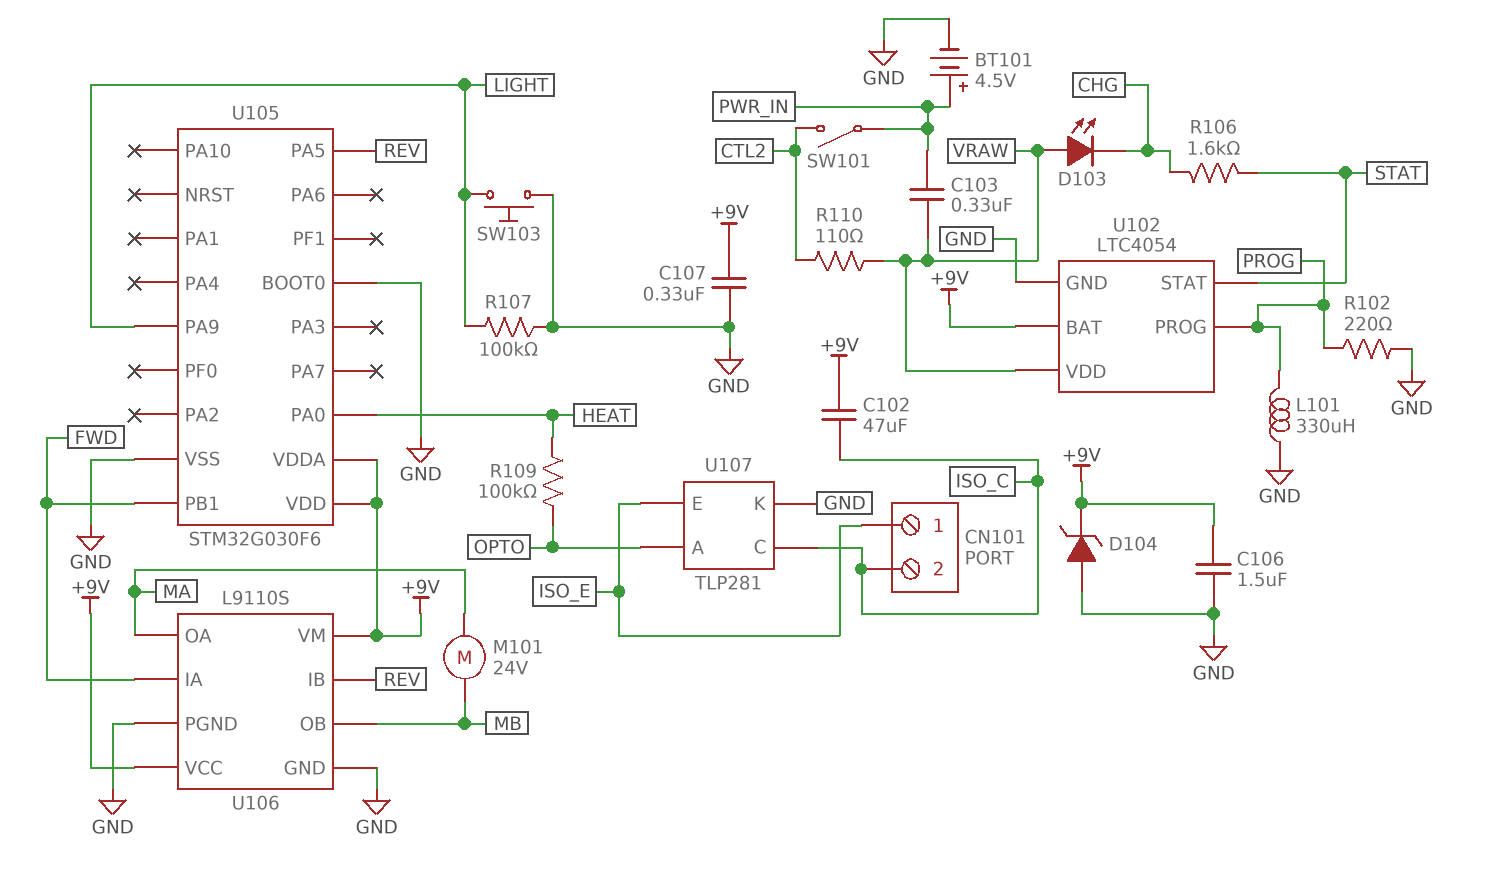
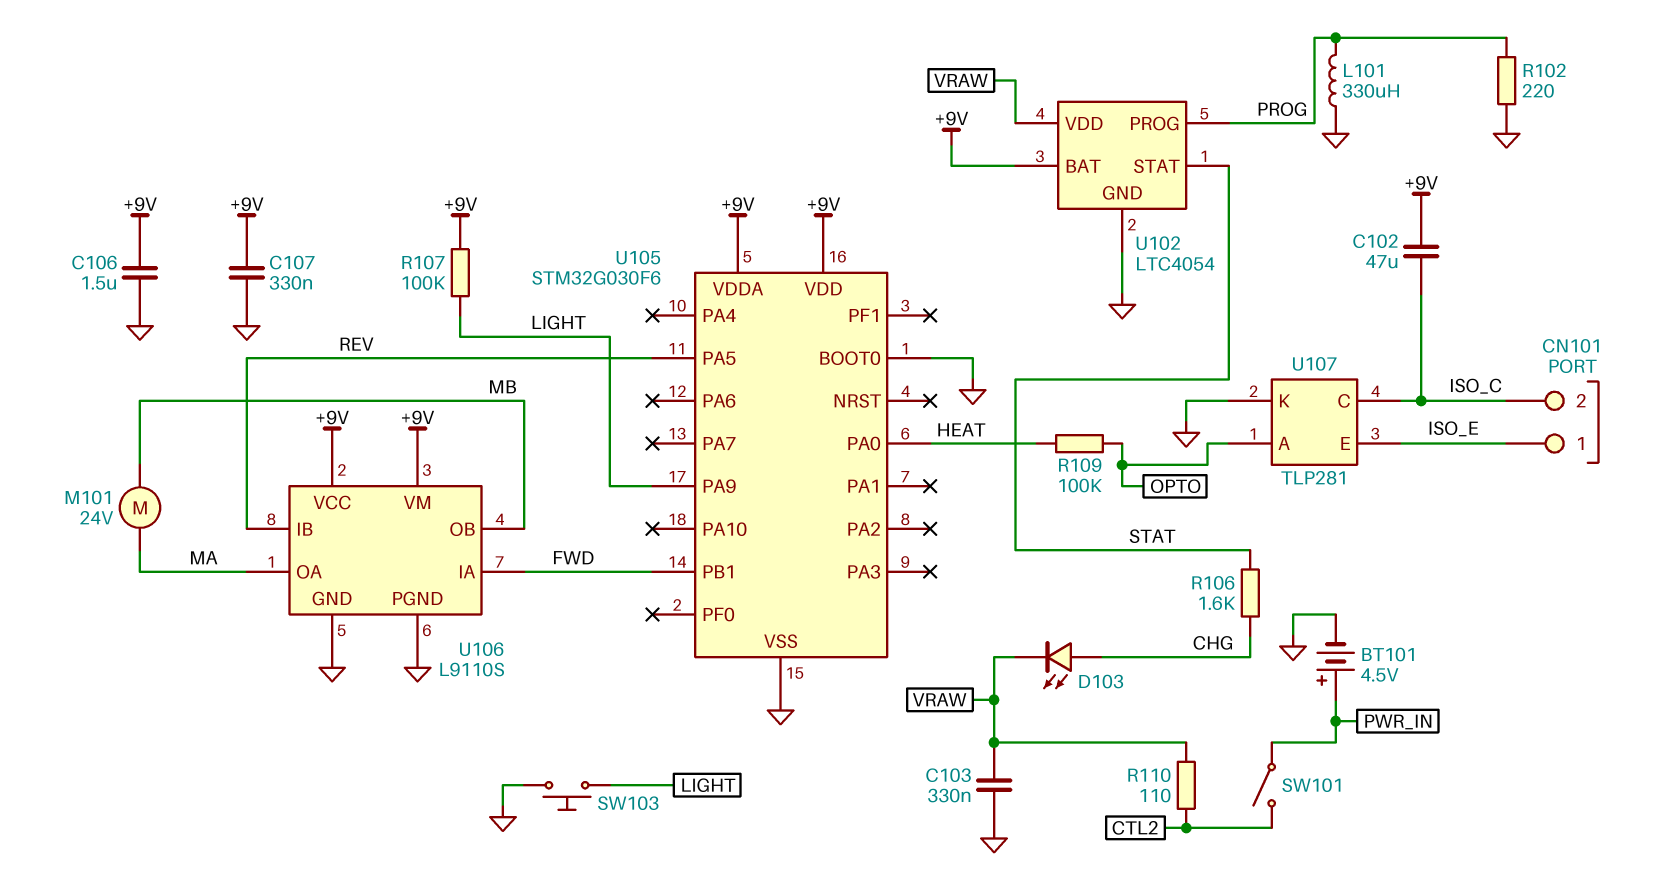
C103: 330nF (PWR_IN, VRAW) -> 330nF (GND, VRAW)
D103: LED (A VRAW, K CHG) -> LED (A CHG, K VRAW)
D104: zener (A GND, K +9V) -> none
R107: 100k (GND, LIGHT) -> 100k (+9V, LIGHT)

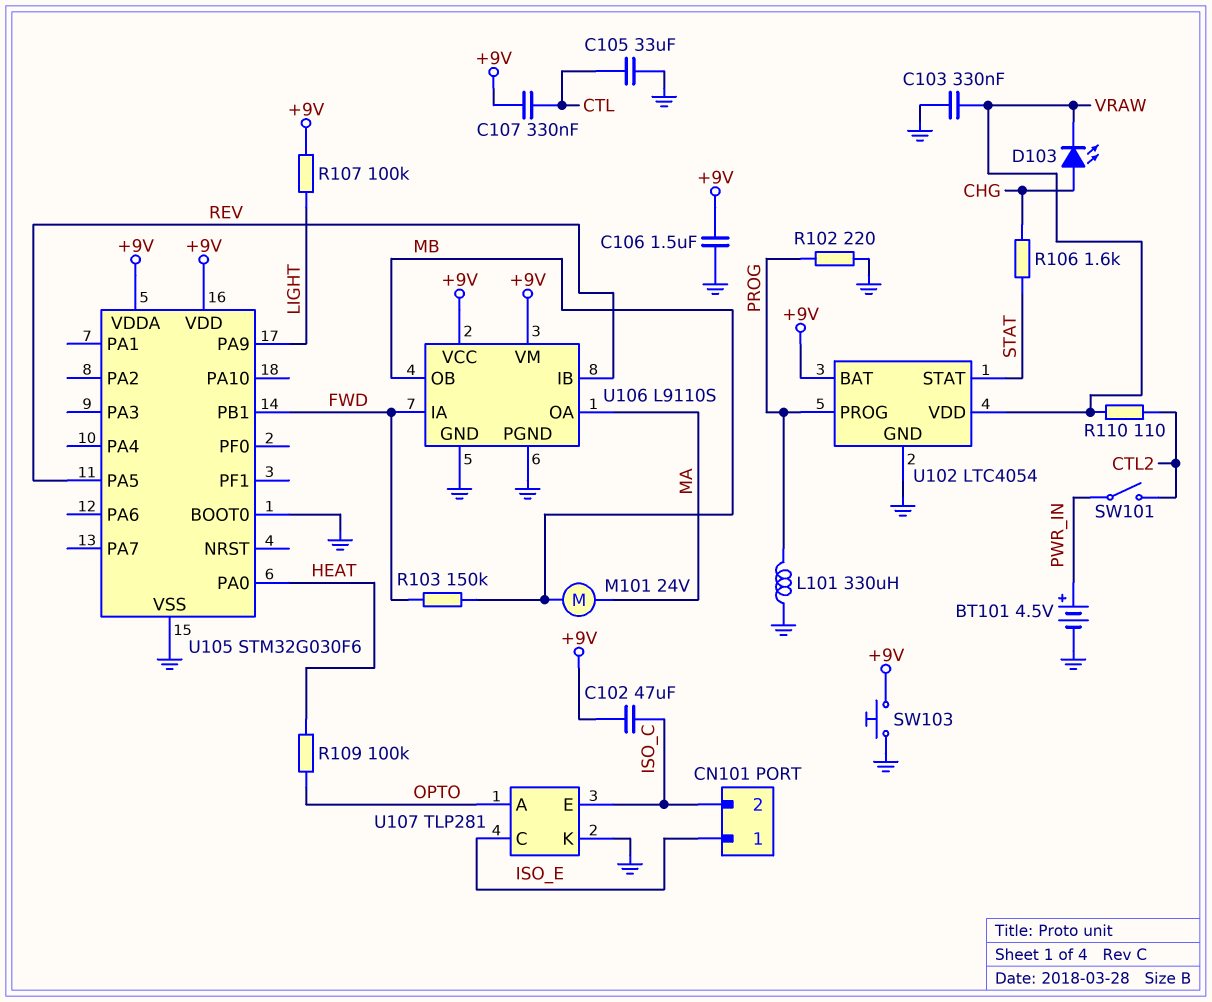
C105: none -> 33uF (CTL, GND)
C107: 330nF (+9V, GND) -> 330nF (+9V, CTL)
R103: none -> 150k (FWD, MB)
SW103: button (GND, LIGHT) -> button (+9V, GND)
U107 pin C: ISO_C -> ISO_E
U107 pin E: ISO_E -> ISO_C

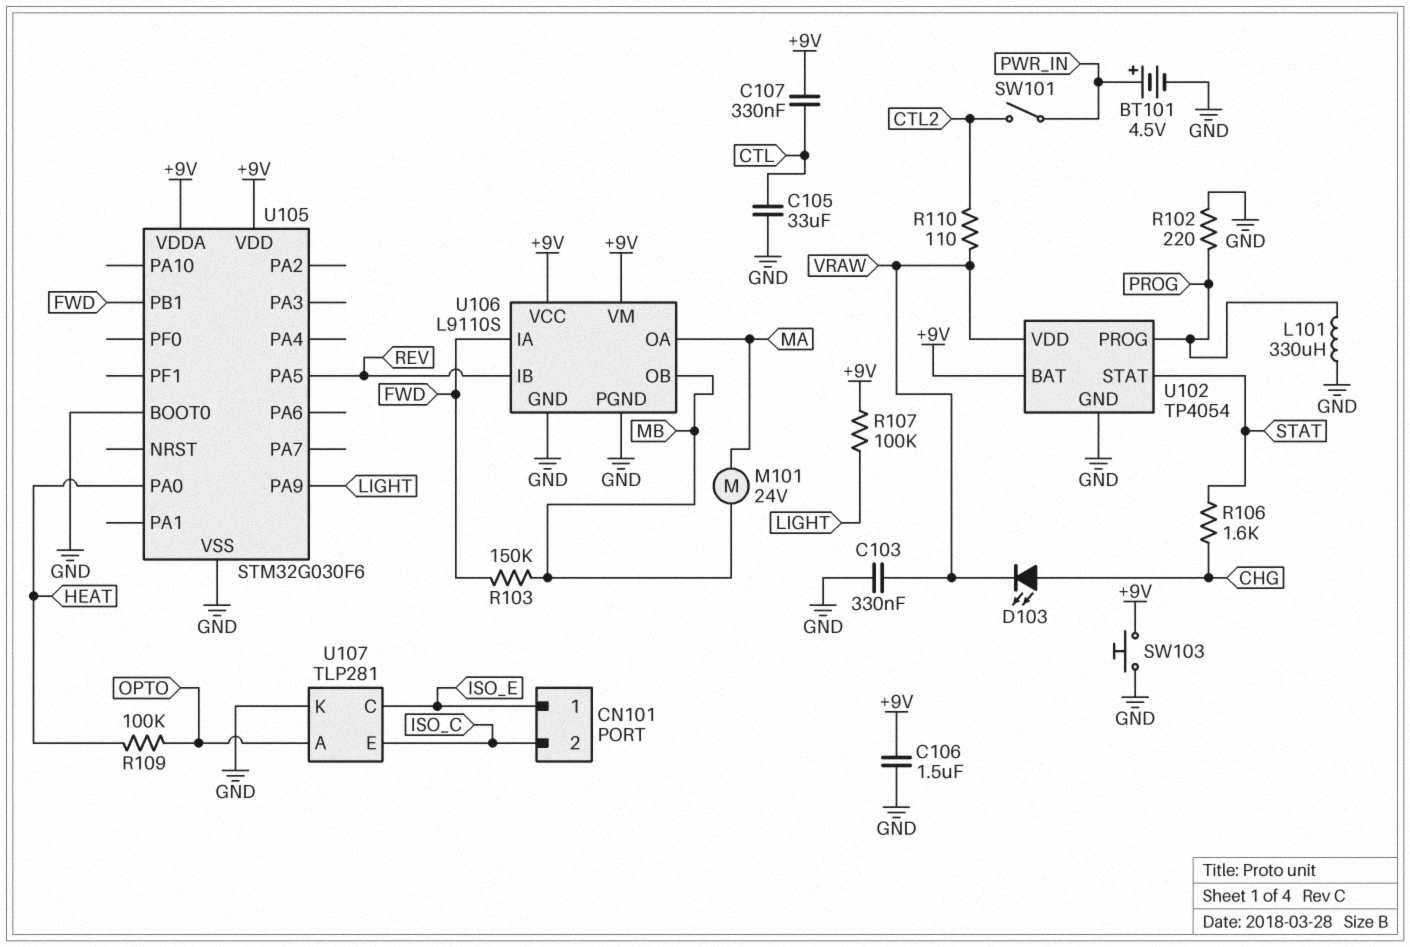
C102: 47uF (+9V, ISO_C) -> none
U102: LTC4054 -> TP4054

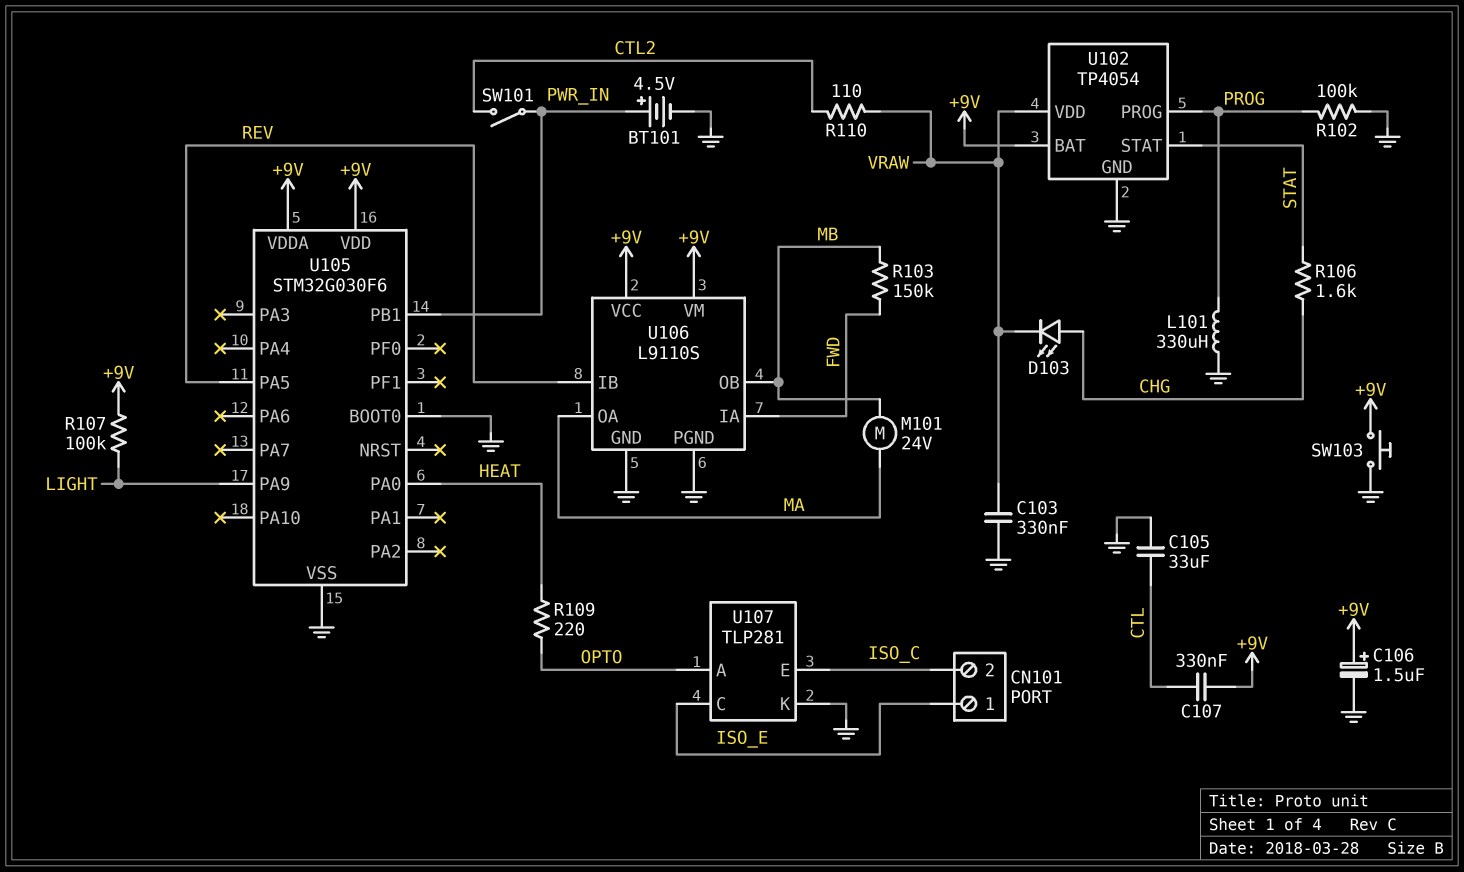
C106: 1.5uF (+9V, GND) -> 1.5uF (plus +9V, minus GND)
R102: 220 (GND, PROG) -> 100k (GND, PROG)
R109: 100k (HEAT, OPTO) -> 220 (HEAT, OPTO)
U105 pin PB1: FWD -> PWR_IN

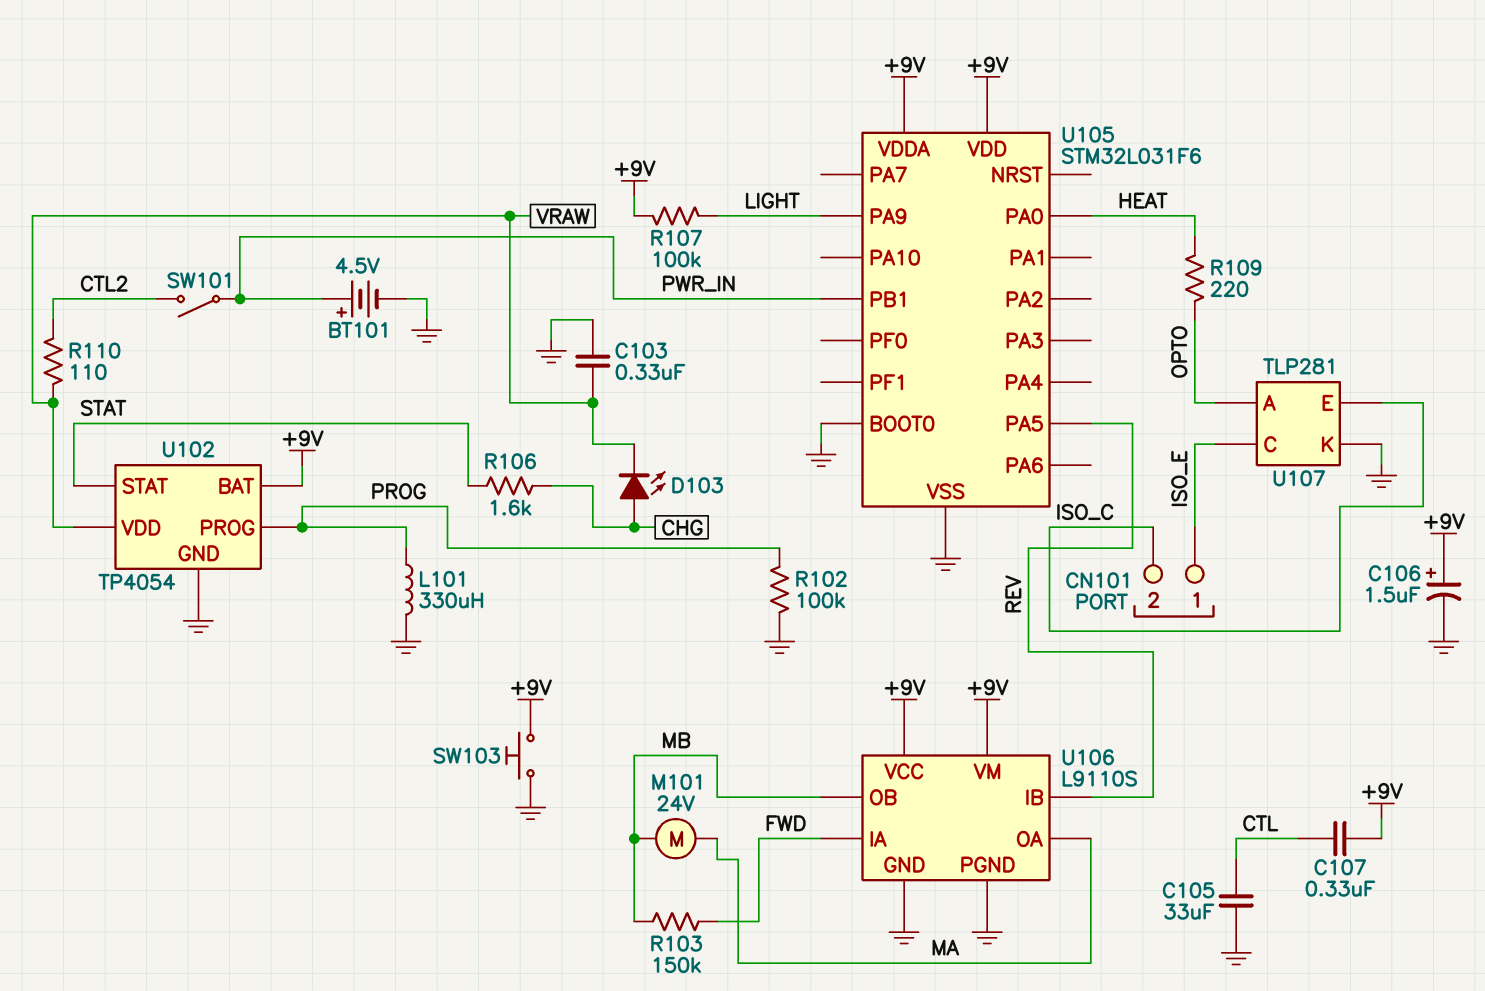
U105: STM32G030F6 -> STM32L031F6

